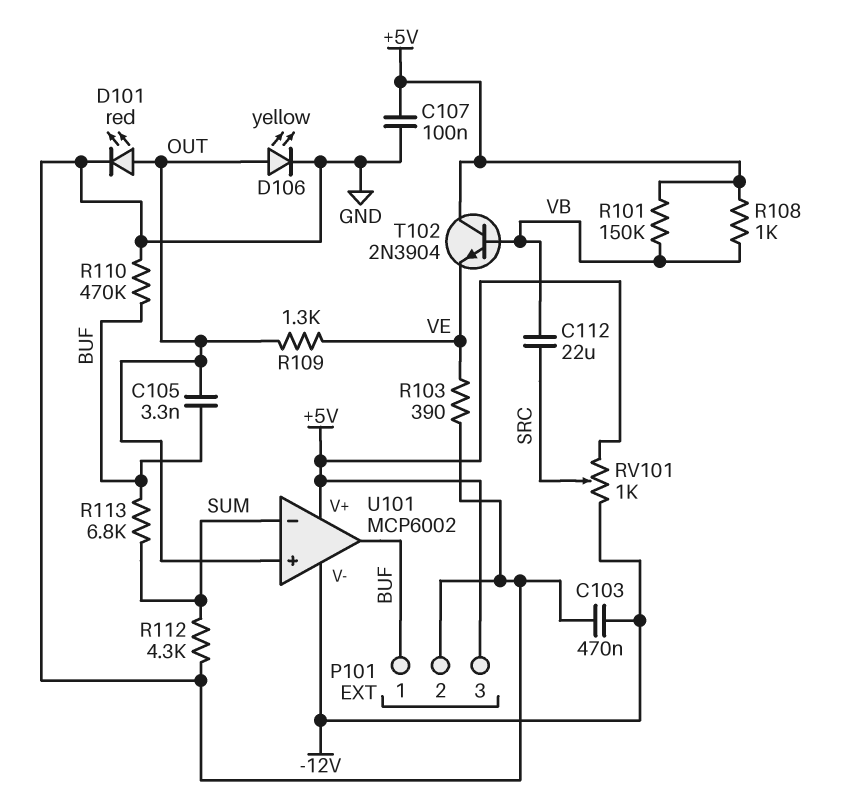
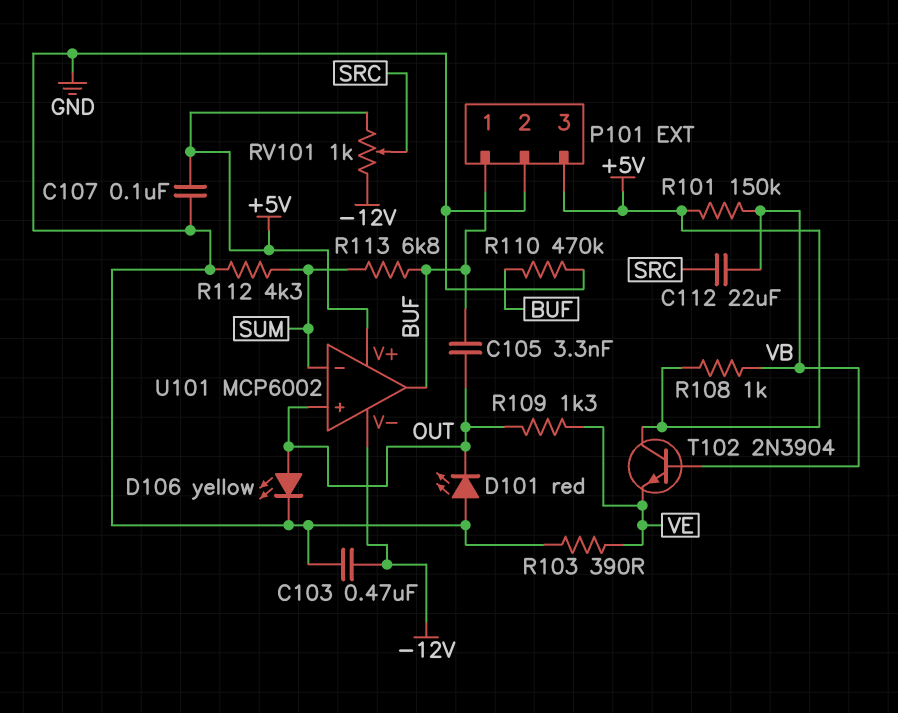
D101: LED red (A OUT, K GND) -> LED red (A GND, K OUT)

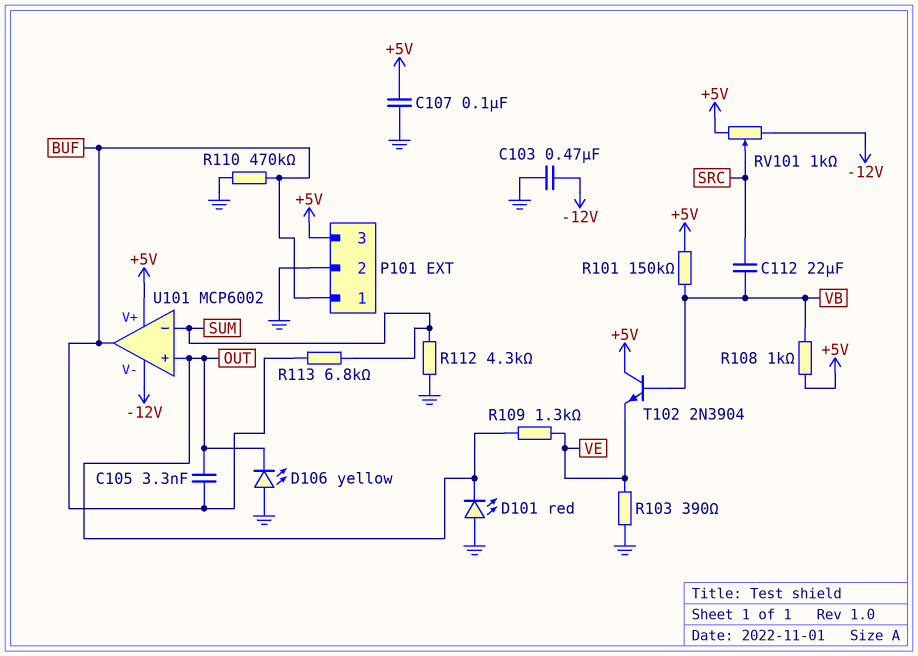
D106: LED yellow (A OUT, K GND) -> LED yellow (A GND, K OUT)

